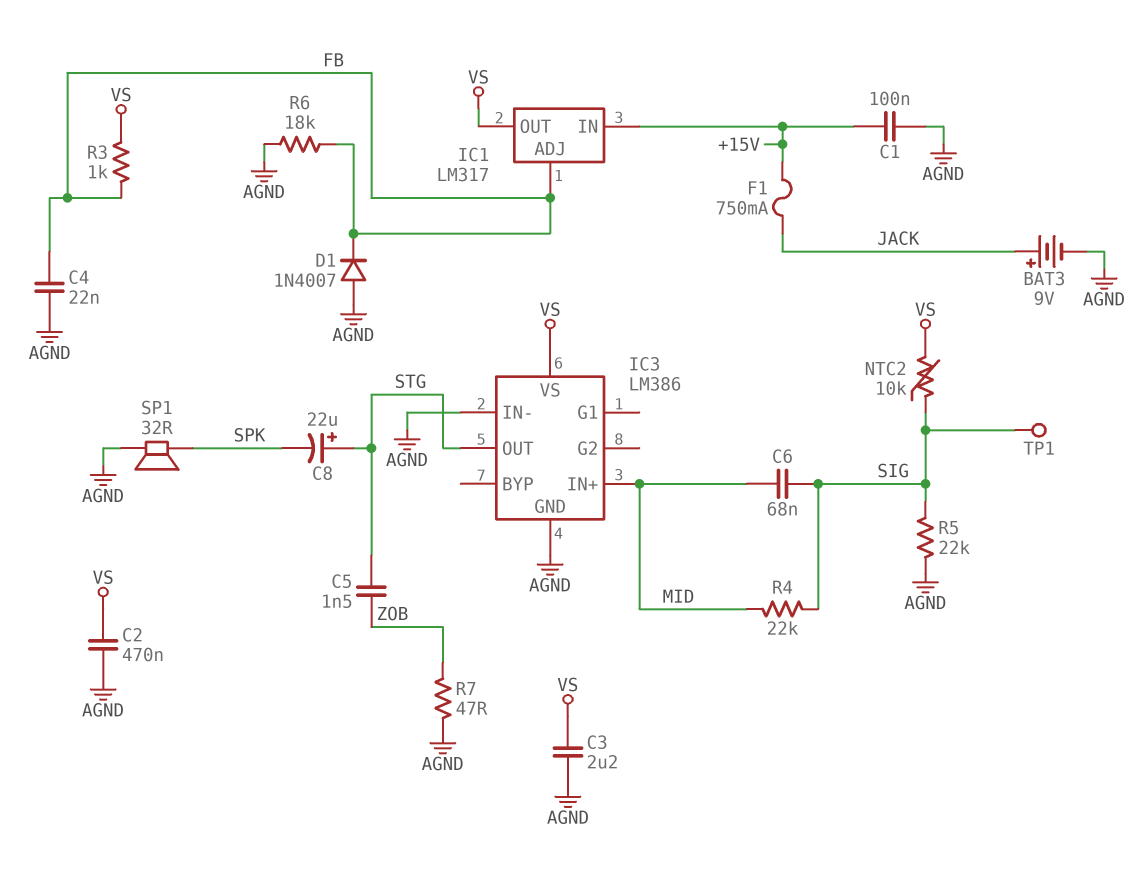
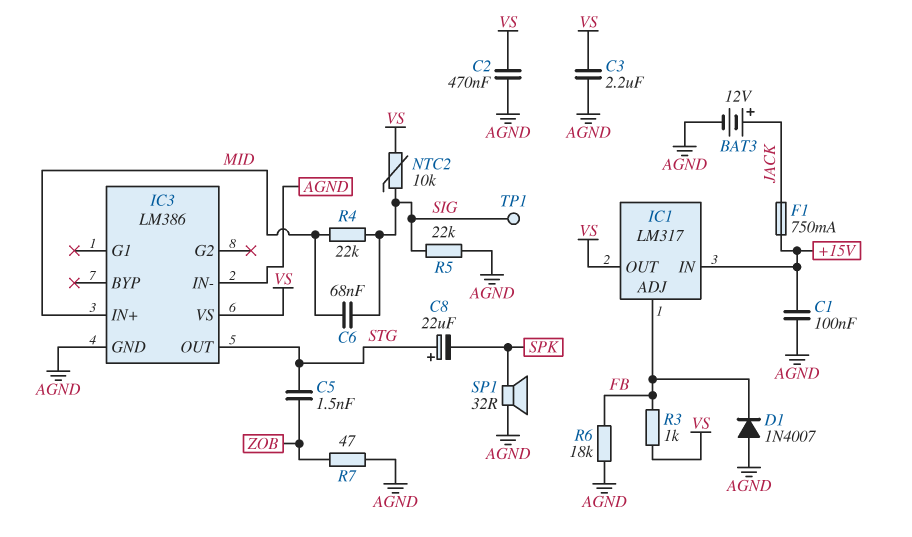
BAT3: 9V (plus JACK, minus AGND) -> 12V (plus JACK, minus AGND)
C4: 22nF (AGND, FB) -> none

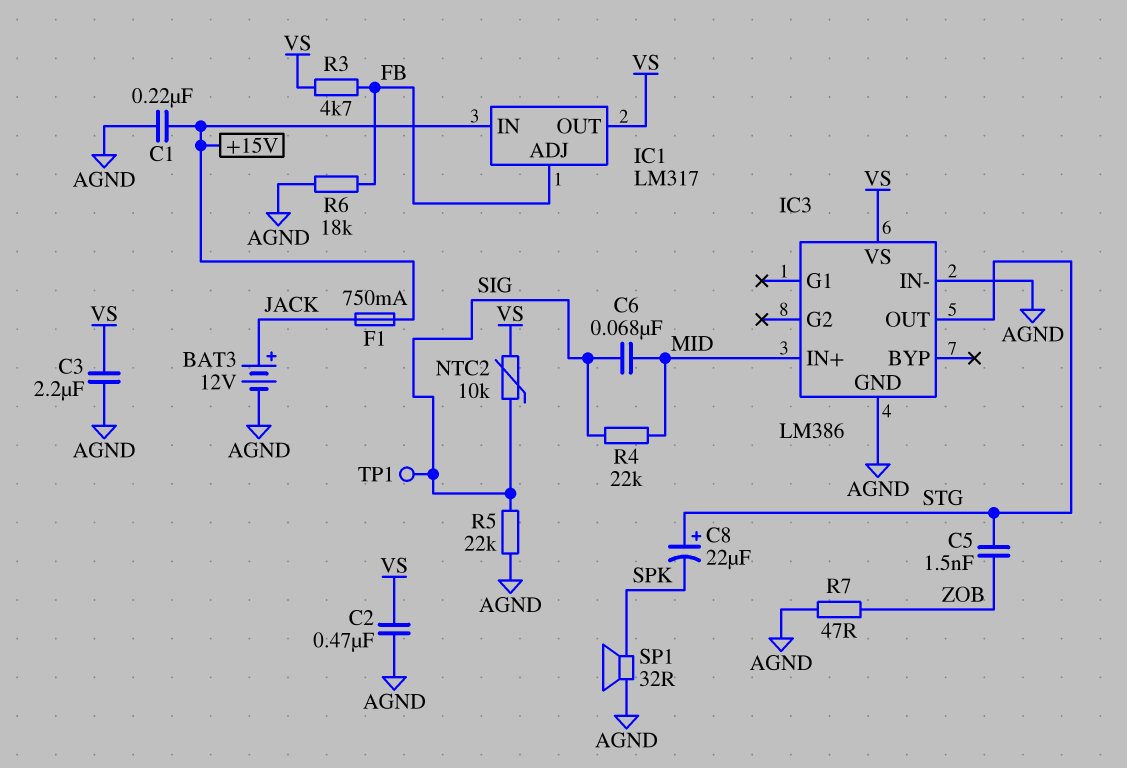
C1: 100nF (+15V, AGND) -> 220nF (+15V, AGND)
D1: diode 1N4007 (A AGND, K FB) -> none
R3: 1k (FB, VS) -> 4.7k (FB, VS)

